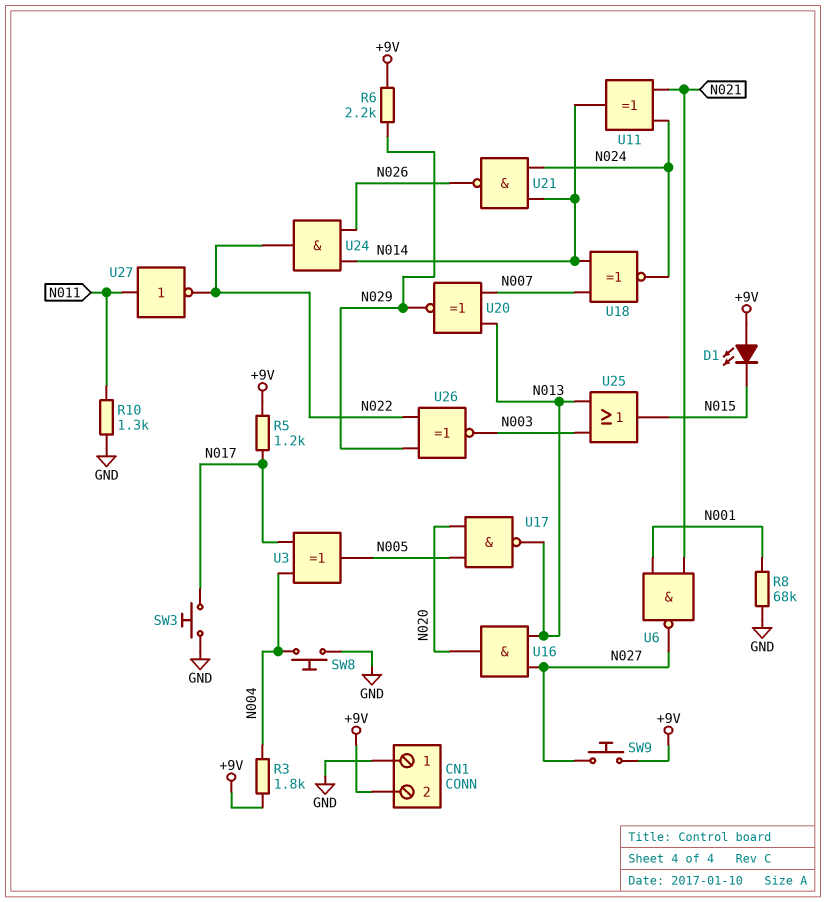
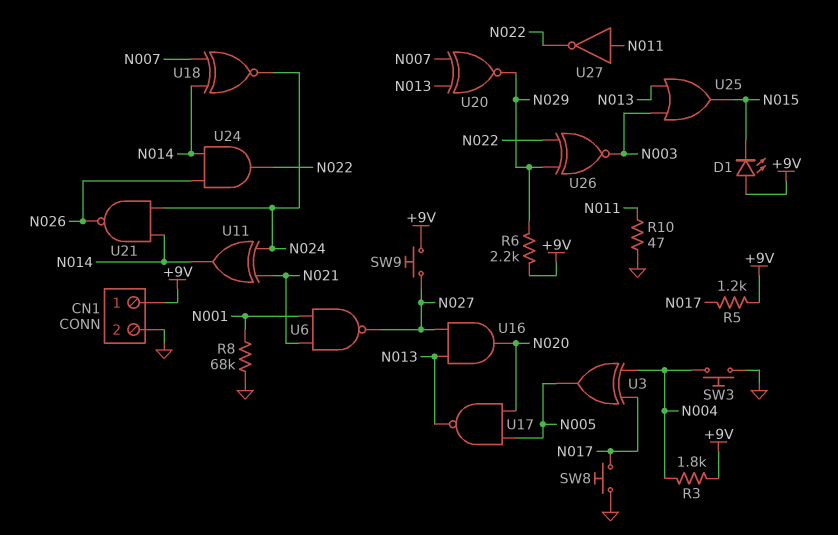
CN1 pin 1: GND -> +9V
CN1 pin 2: +9V -> GND
R10: 1.3k (GND, N011) -> 47 (GND, N011)
SW3: button (GND, N017) -> button (GND, N004)
SW8: button (GND, N004) -> button (GND, N017)

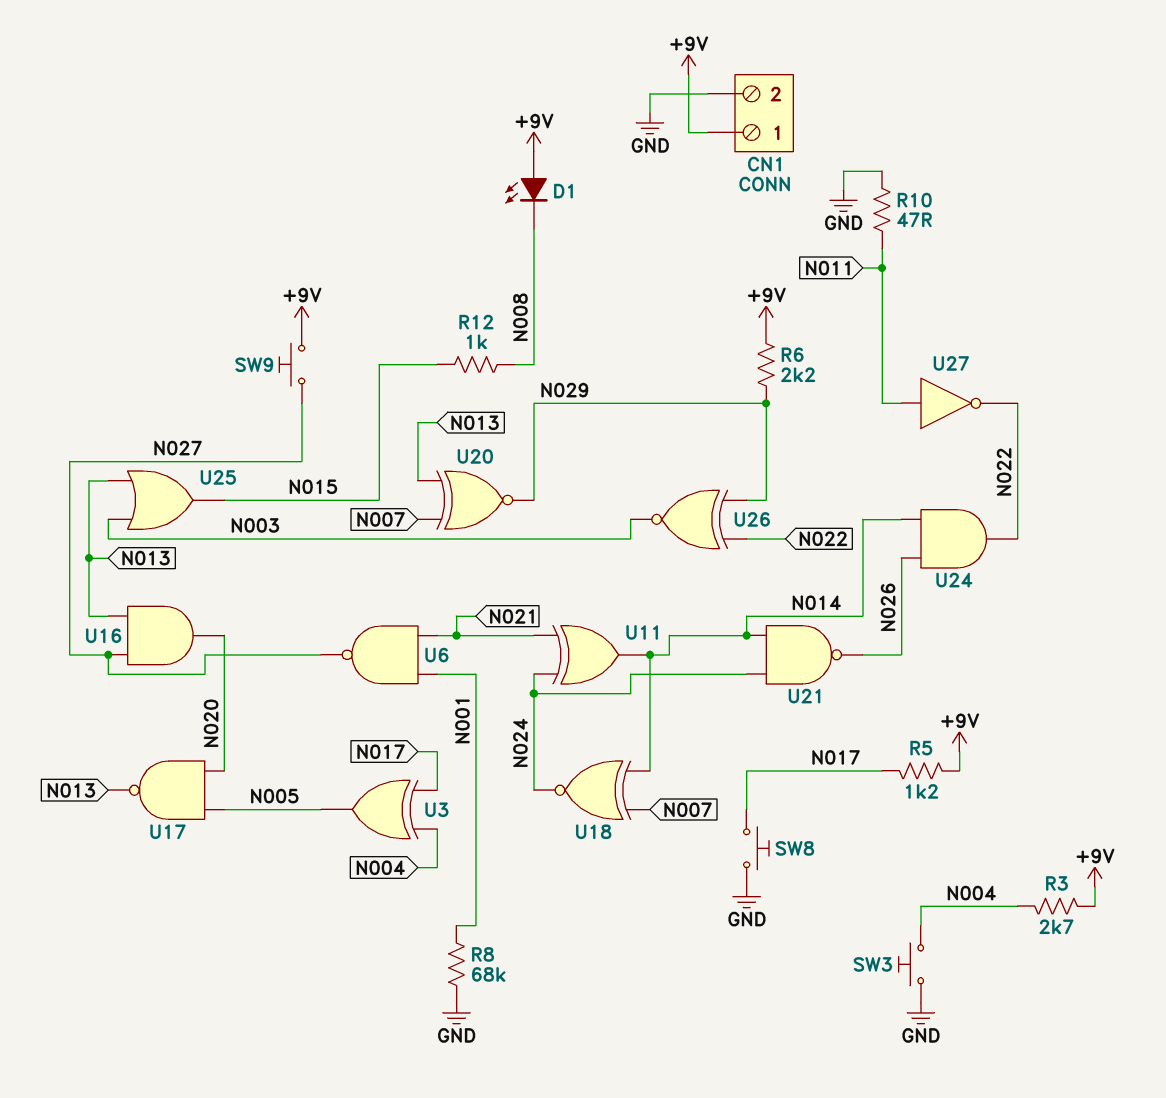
D1: LED (A +9V, K N015) -> LED (A +9V, K N008)
R3: 1.8k (+9V, N004) -> 2.7k (+9V, N004)
R12: none -> 1k (N008, N015)

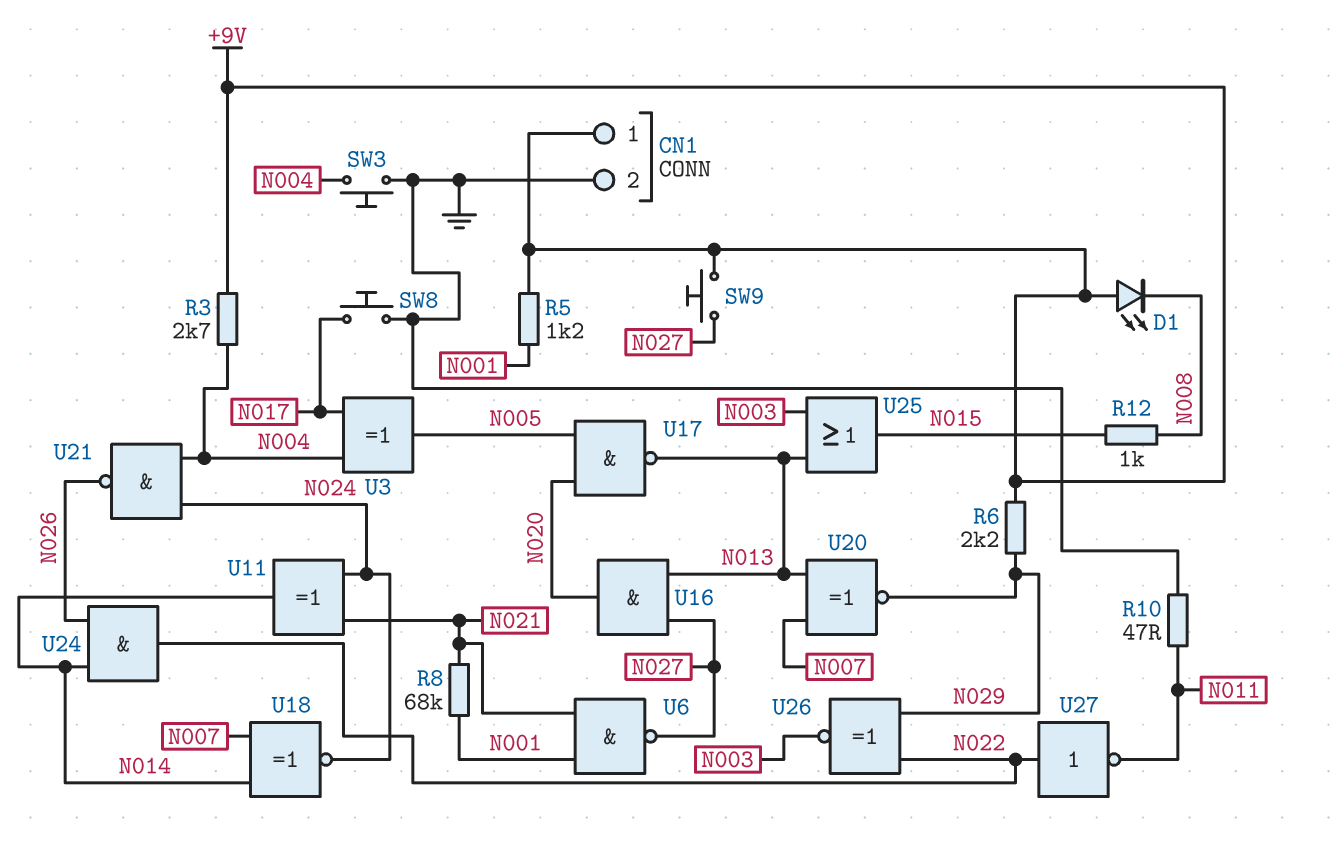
R5: 1.2k (+9V, N017) -> 1.2k (+9V, N001)
R8: 68k (GND, N001) -> 68k (N001, N021)
U21: NAND (in N014, in N024, out N026) -> NAND (in N004, in N024, out N026)
U27: NOT (in N011, out N022) -> NOT (in N022, out N011)

